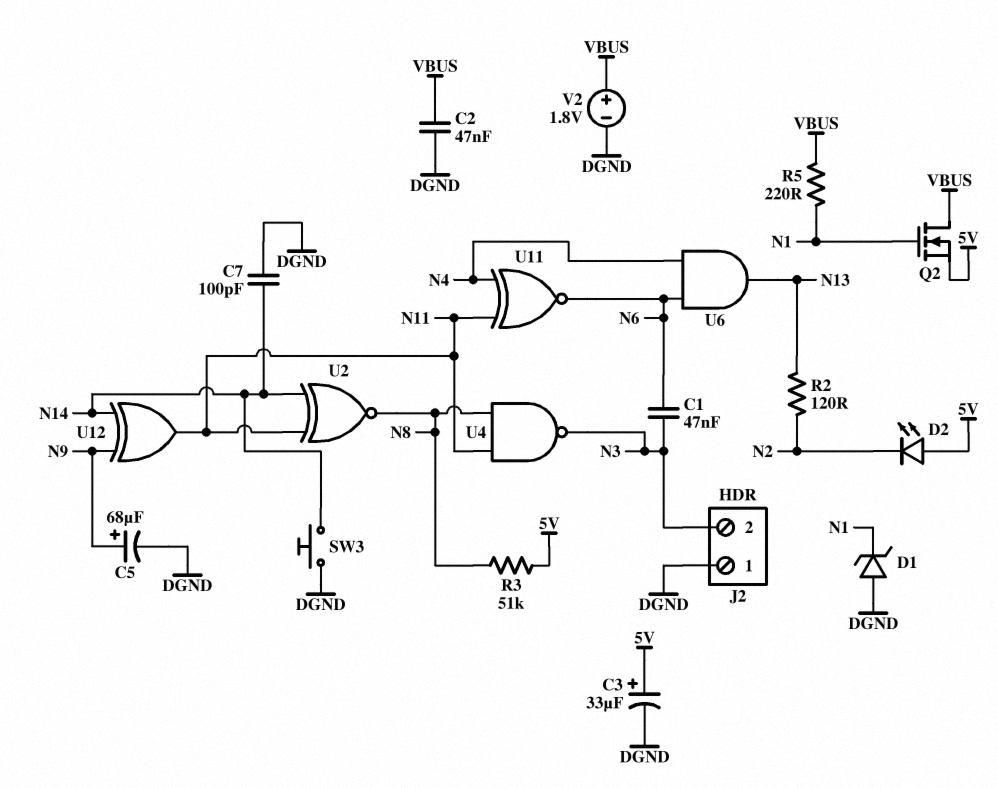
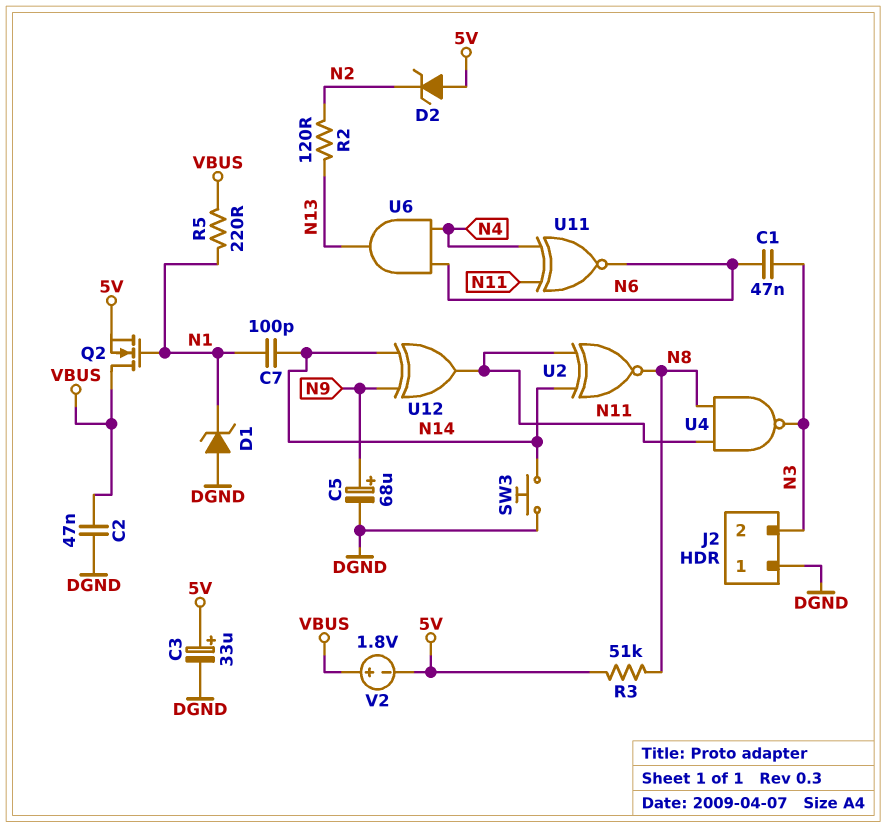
C7: 100pF (DGND, N14) -> 100pF (N1, N14)
D2: LED (A 5V, K N2) -> zener (A 5V, K N2)
V2: 1.8V (plus VBUS, minus DGND) -> 1.8V (plus VBUS, minus 5V)

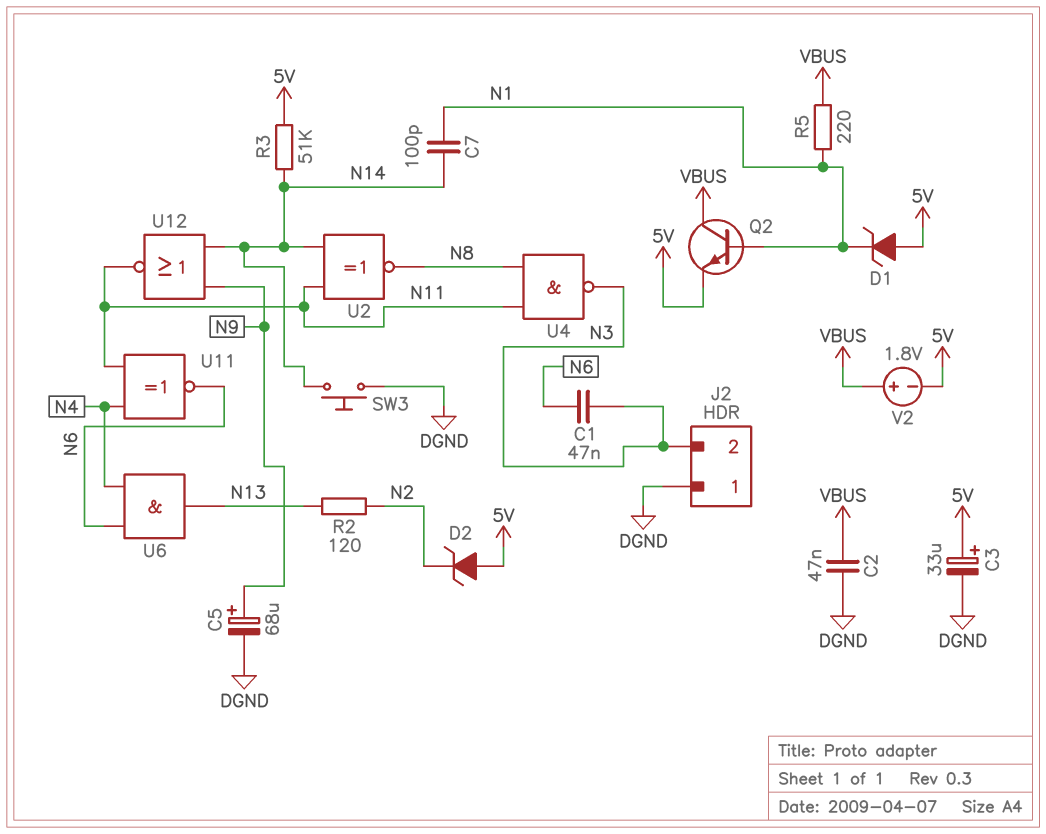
D1: zener (A DGND, K N1) -> zener (A 5V, K N1)
Q2: NMOS (G N1, D VBUS, S 5V) -> NPN (B N1, C VBUS, E 5V)
R3: 51k (5V, N8) -> 51k (5V, N14)
U12: XOR (in N9, in N14, out N11) -> NOR (in N9, in N14, out N11)

